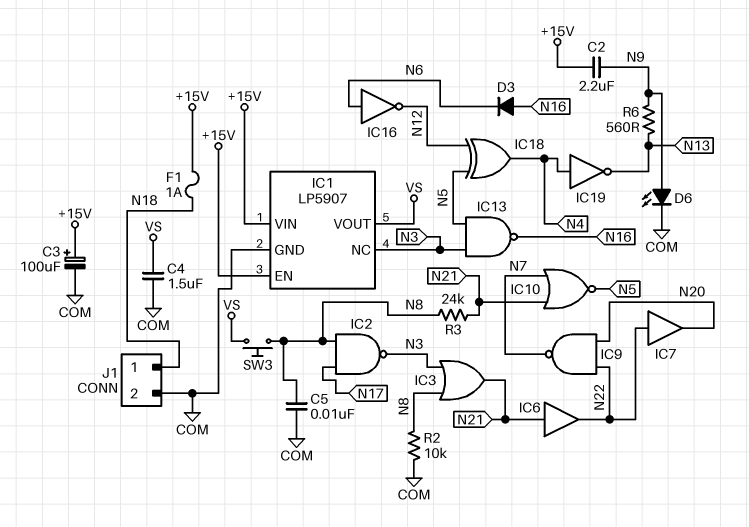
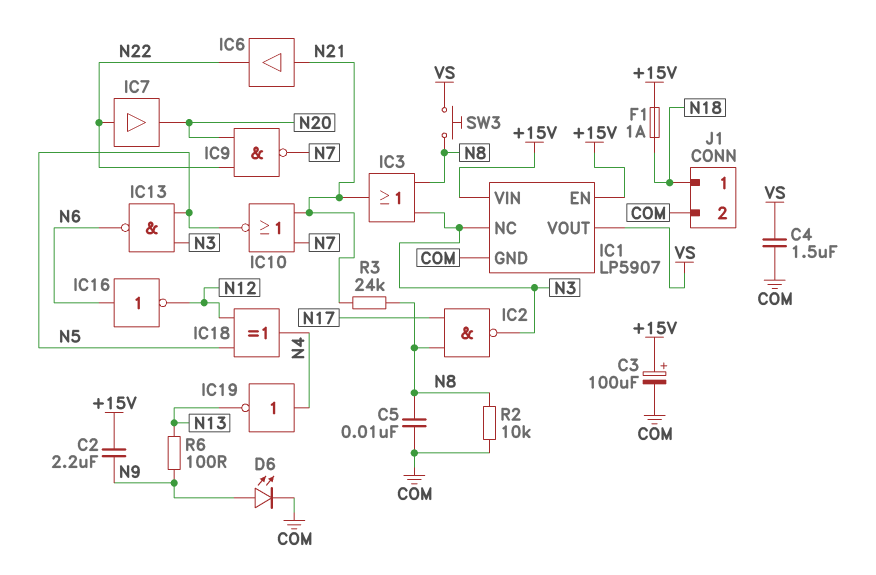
D3: diode (A N16, K N6) -> none
IC13: NAND (in N3, in N5, out N16) -> NAND (in N3, in N5, out N6)
R6: 560 (N9, N13) -> 100 (N9, N13)

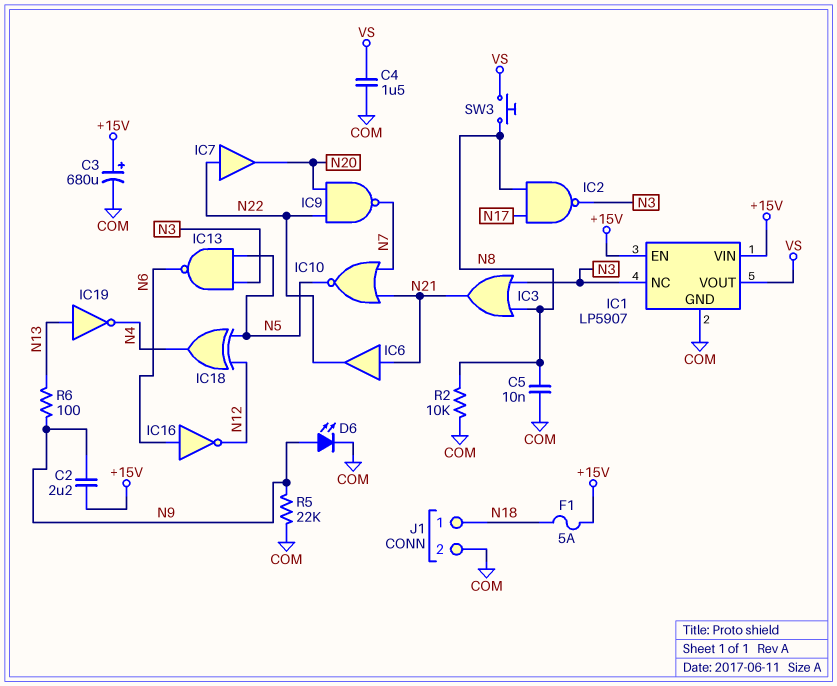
C3: 100uF (plus +15V, minus COM) -> 680uF (plus +15V, minus COM)
F1: 1A (+15V, N18) -> 5A (+15V, N18)
IC19: NOT (in N4, out N13) -> NOT (in N13, out N4)
R3: 24k (N8, N21) -> none
R5: none -> 22k (COM, N9)

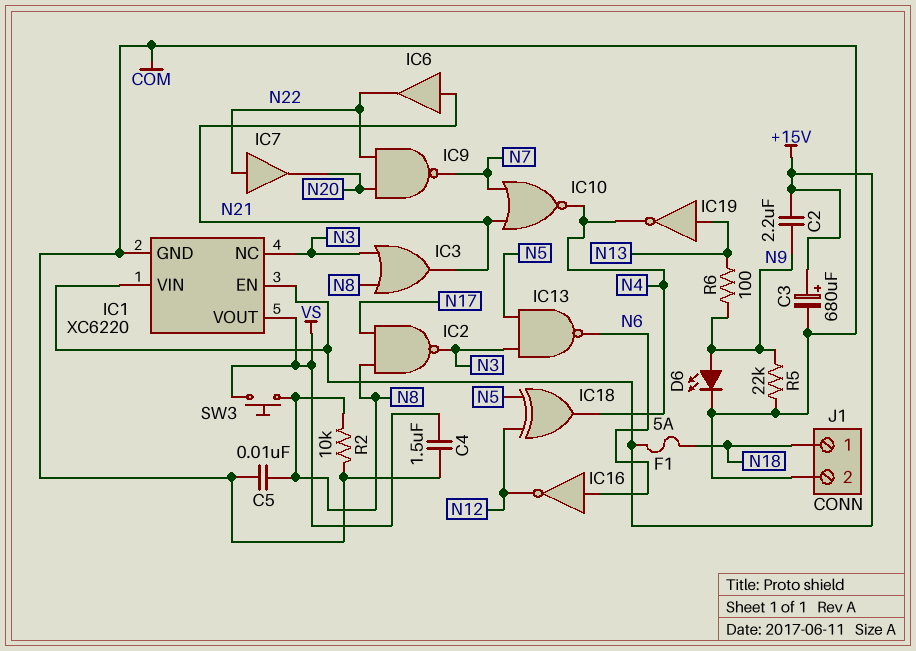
IC1: LP5907 -> XC6220
IC10: NOR (in N7, in N21, out N5) -> NOR (in N7, in N21, out N4)

